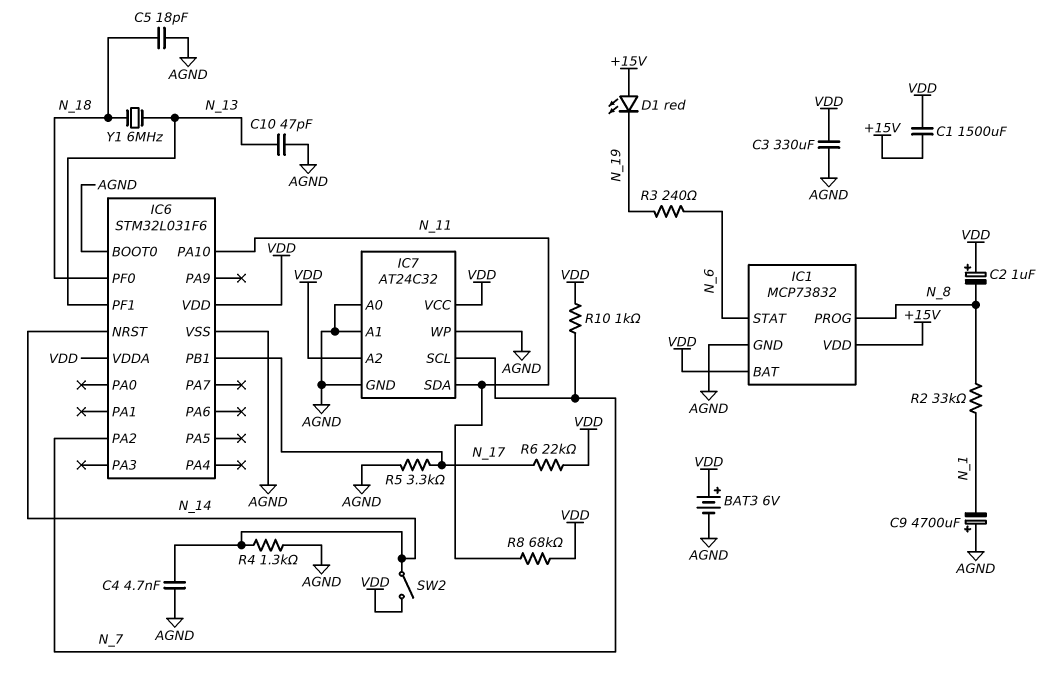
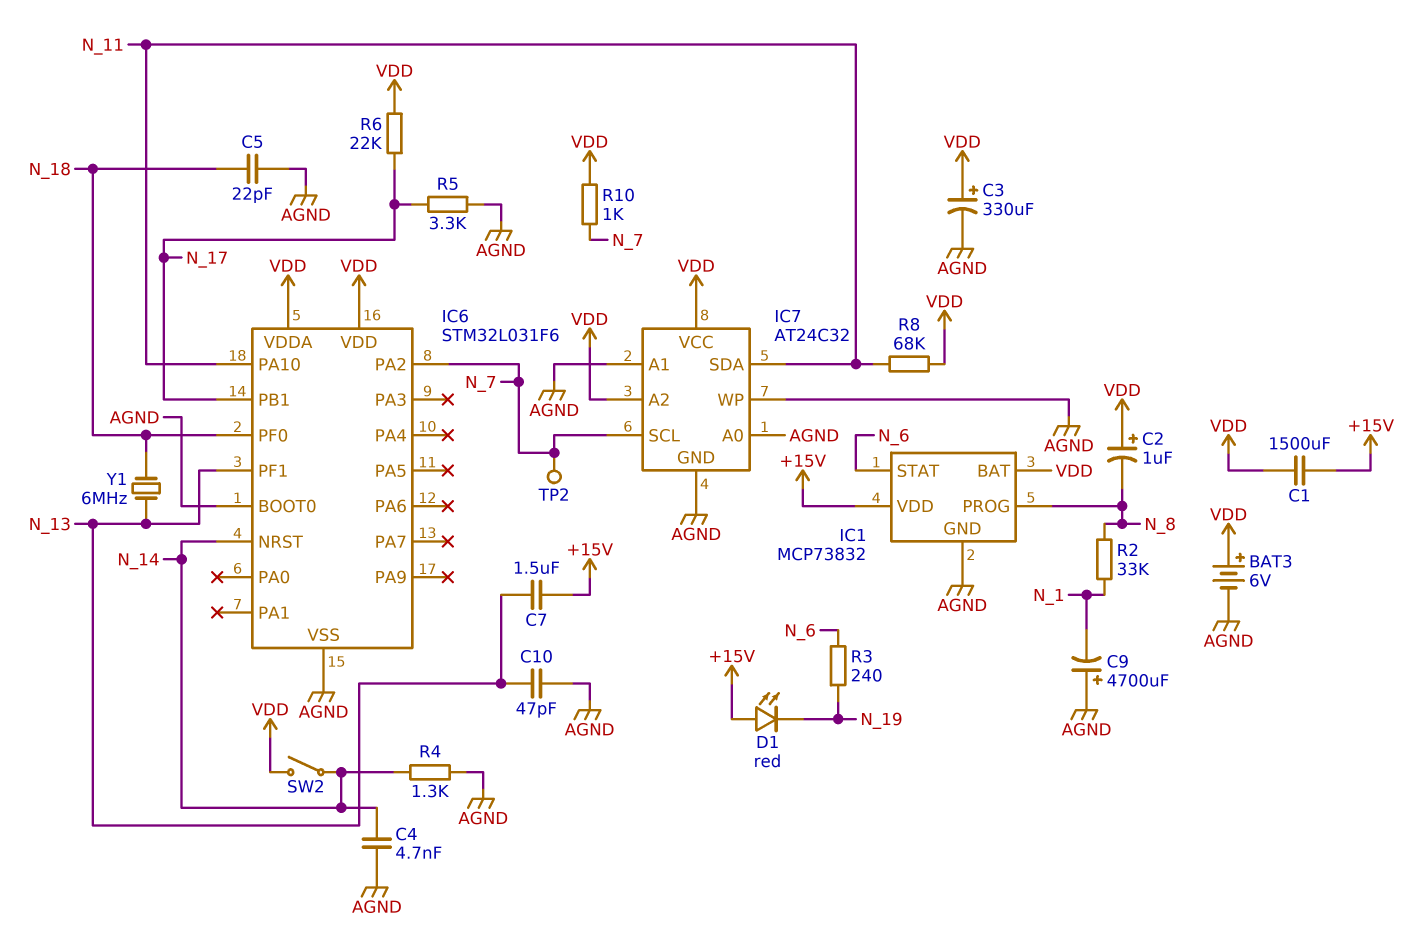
C3: 330uF (AGND, VDD) -> 330uF (plus VDD, minus AGND)
C5: 18pF (AGND, N_18) -> 22pF (AGND, N_18)
C7: none -> 1.5uF (+15V, N_13)
TP2: none -> test point (N_7)

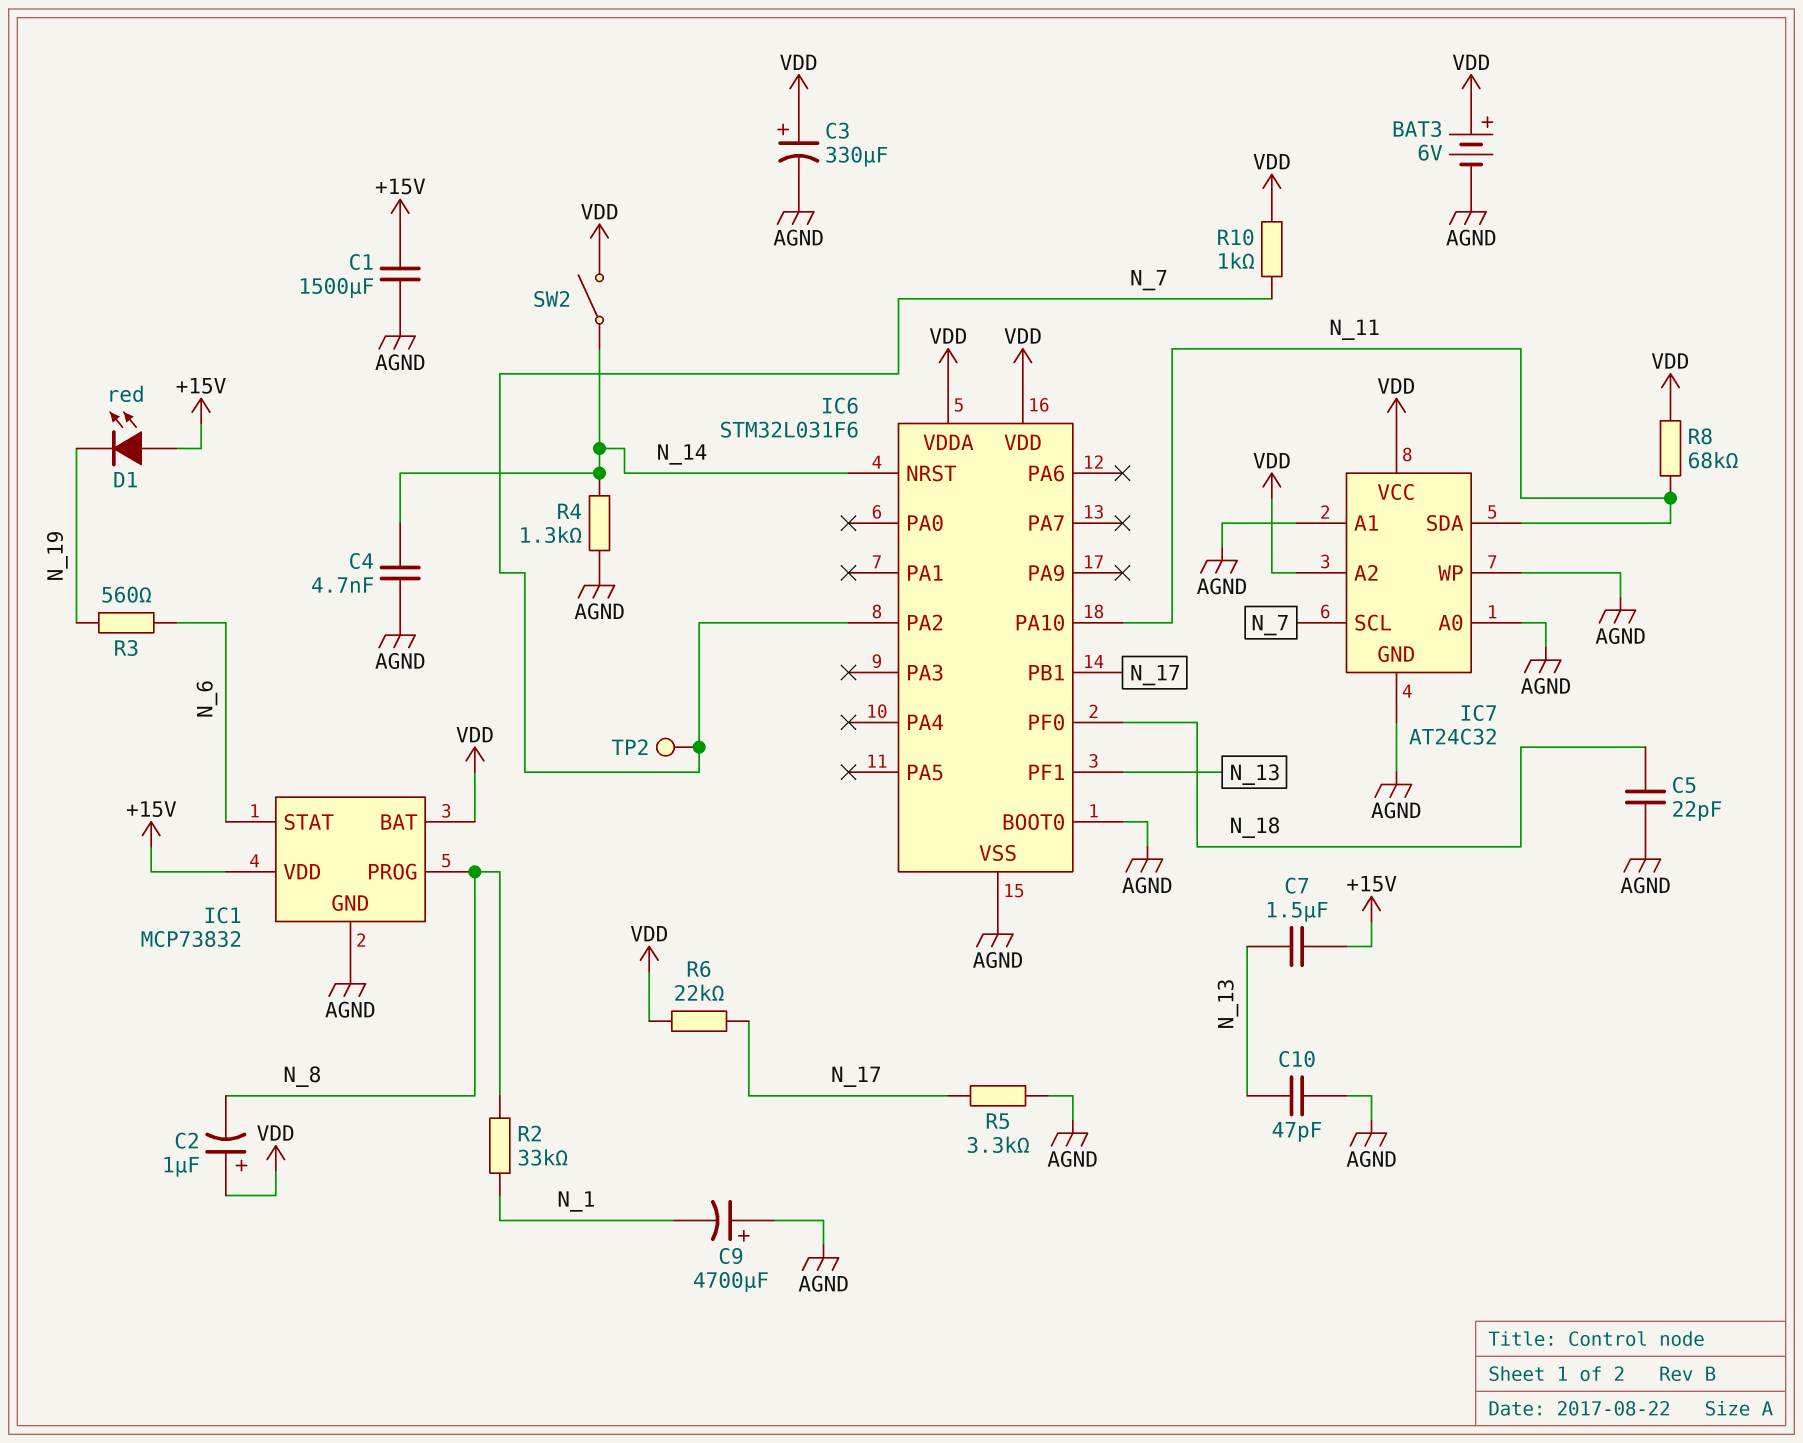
C1: 1500uF (+15V, VDD) -> 1500uF (+15V, AGND)
R3: 240 (N_6, N_19) -> 560 (N_6, N_19)
Y1: 6MHz (N_13, N_18) -> none

